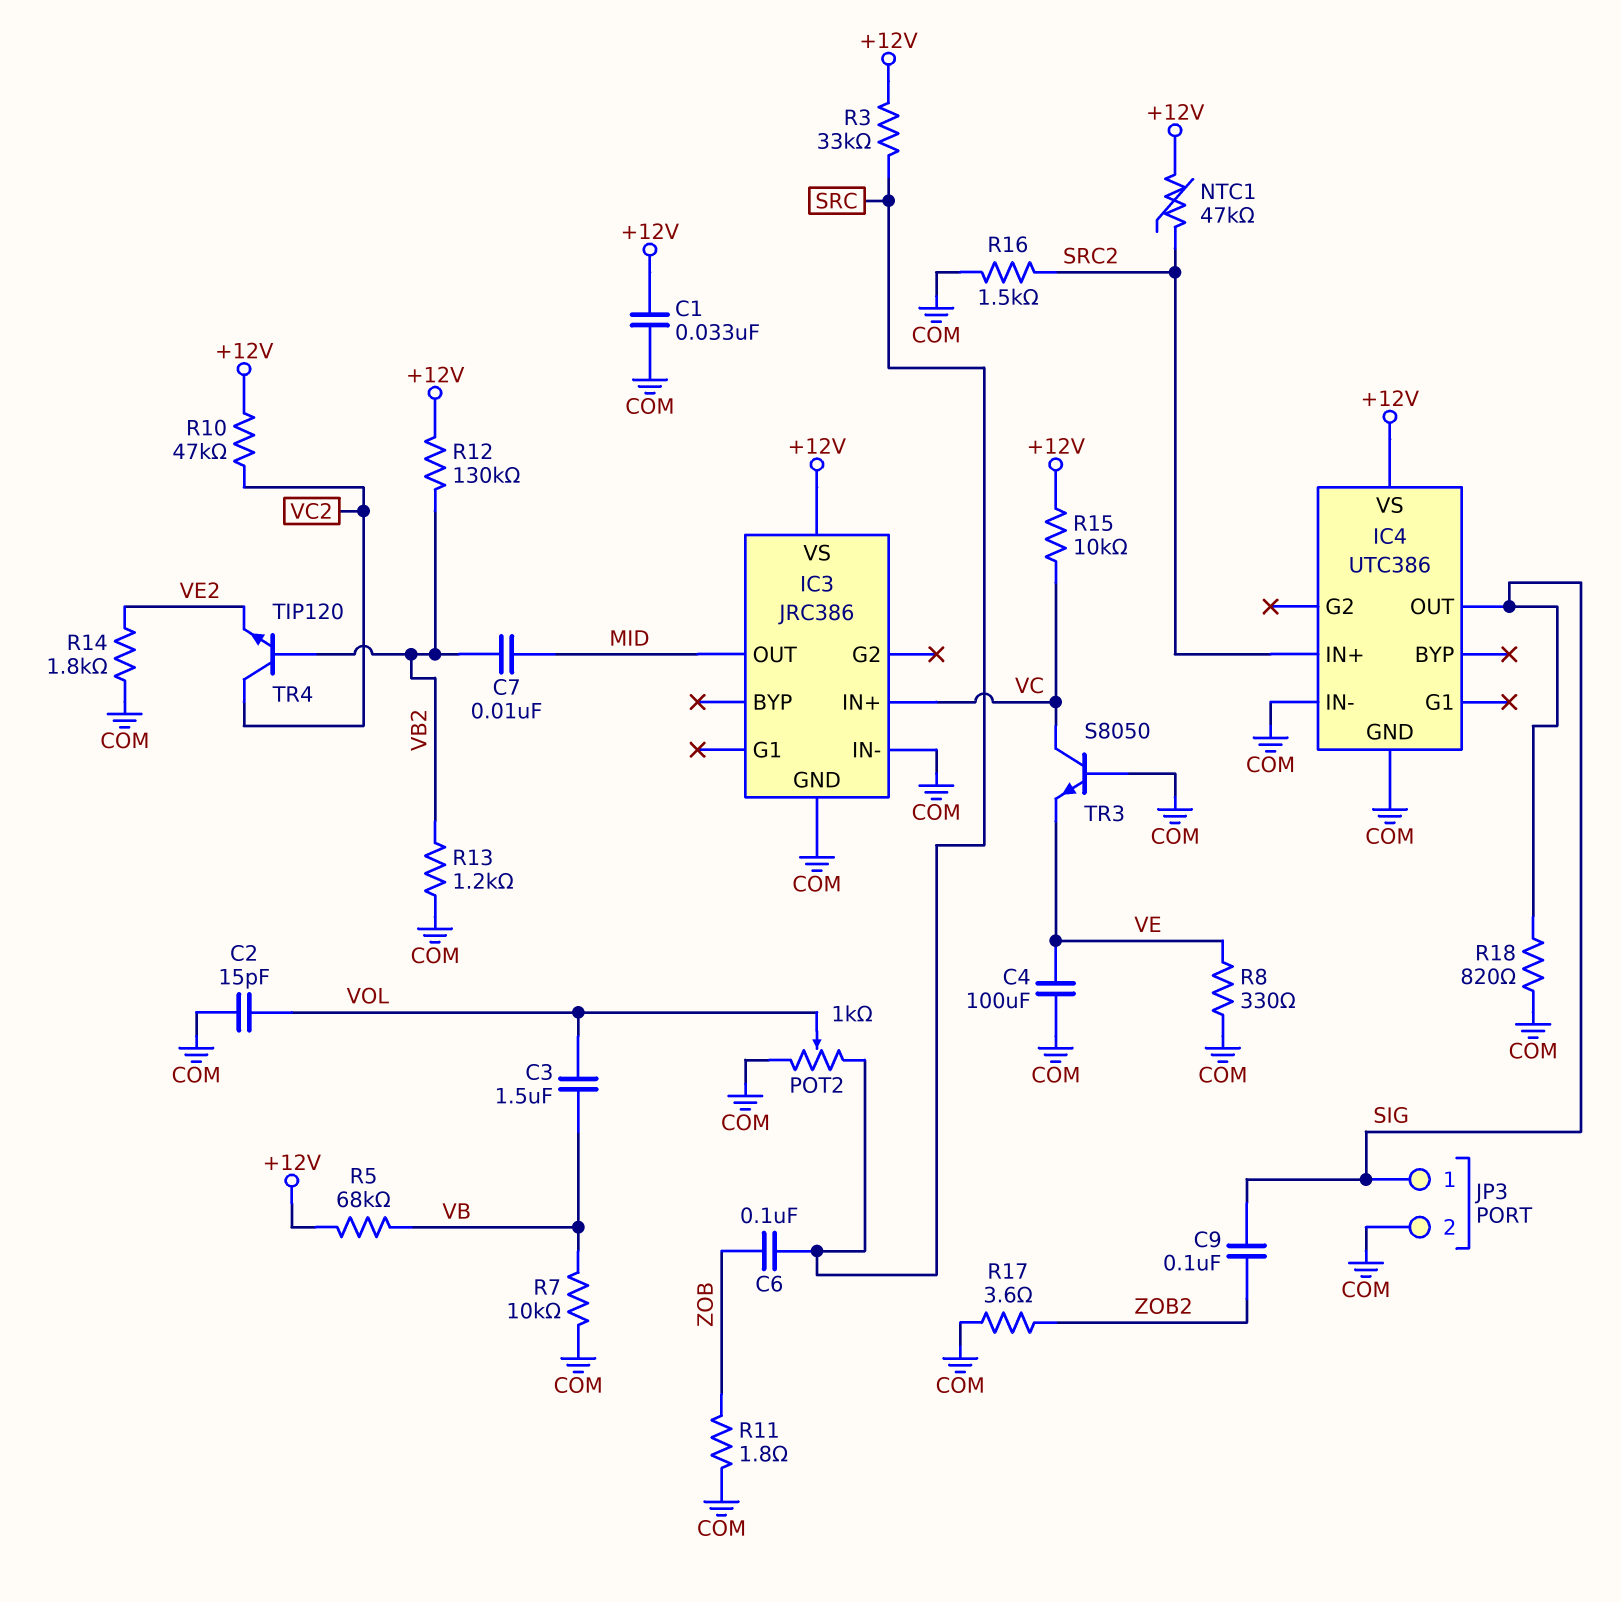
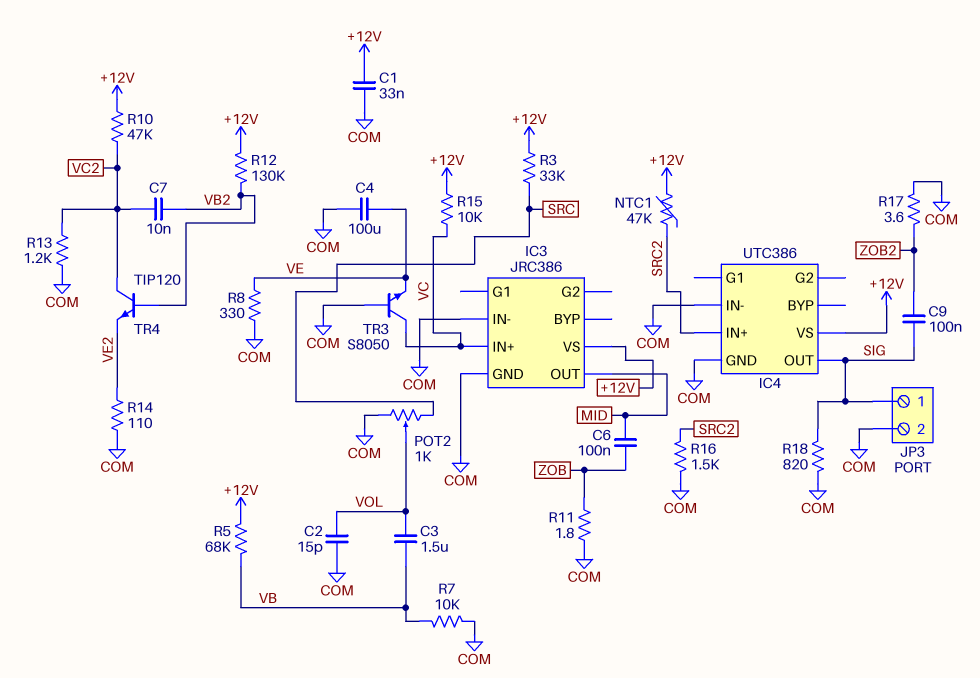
C6: 100nF (SRC, ZOB) -> 100nF (MID, ZOB)
C7: 10nF (MID, VB2) -> 10nF (VB2, VC2)
R13: 1.2k (COM, VB2) -> 1.2k (COM, VC2)
R14: 1.8k (COM, VE2) -> 110 (COM, VE2)

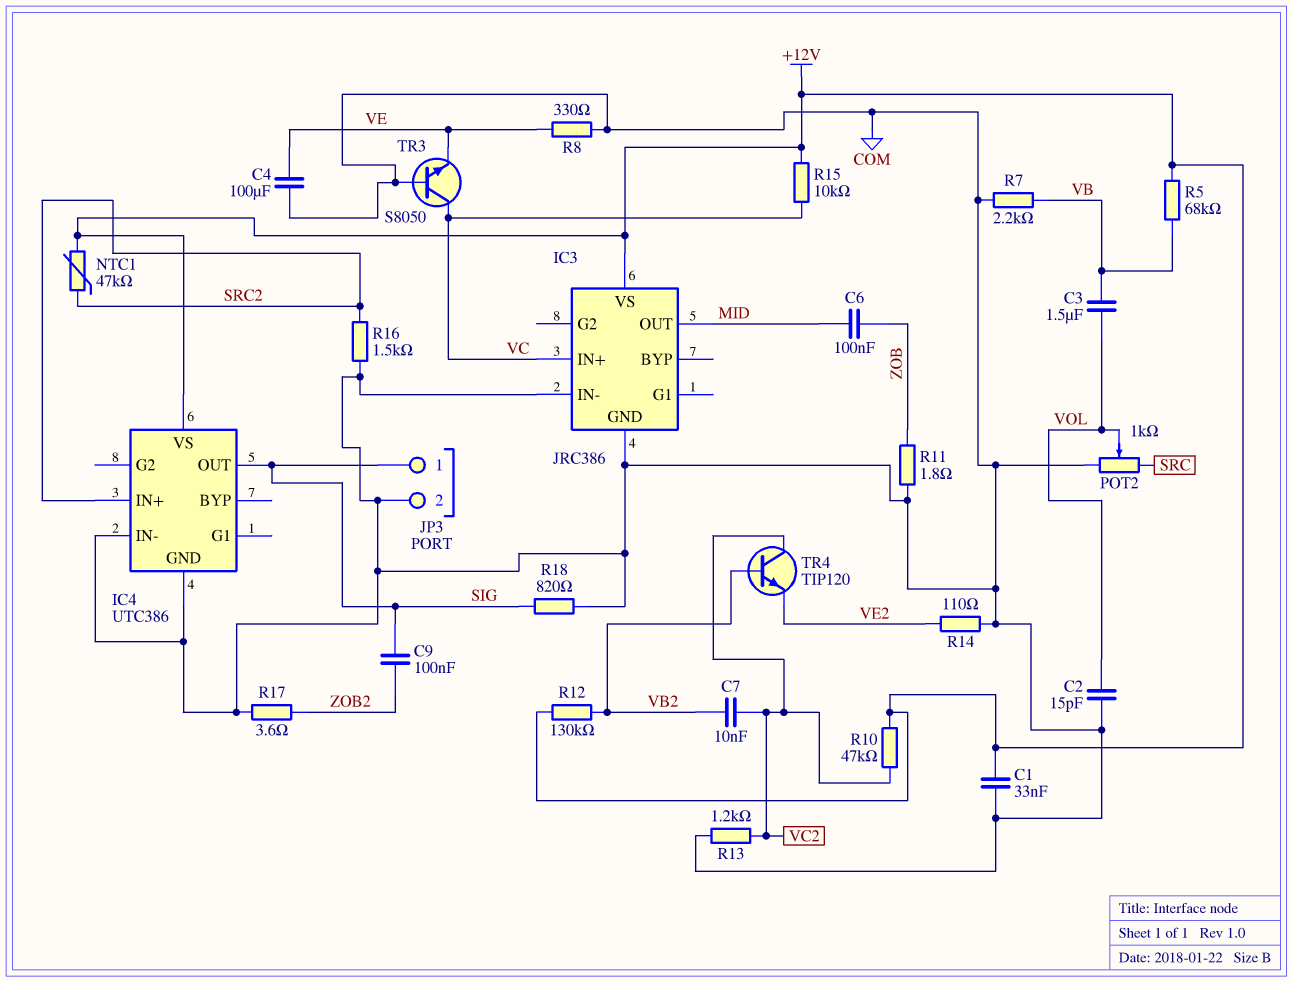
R3: 33k (+12V, SRC) -> none
R7: 10k (COM, VB) -> 2.2k (COM, VB)

